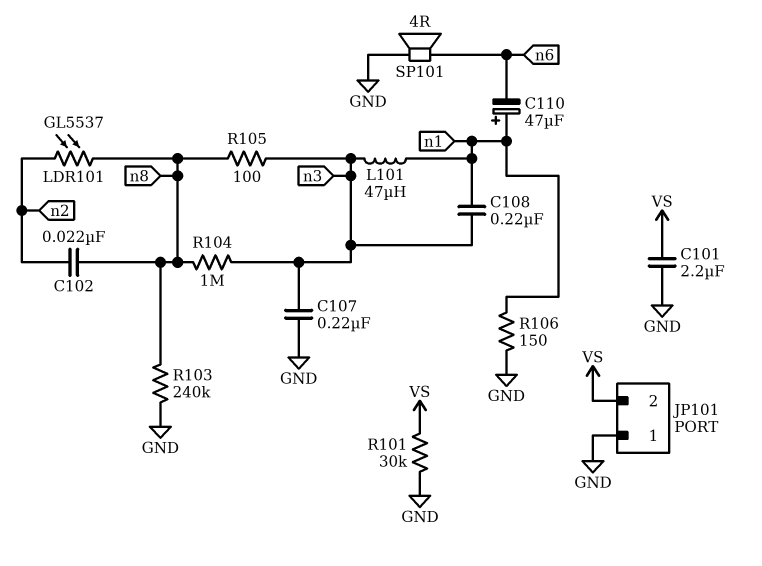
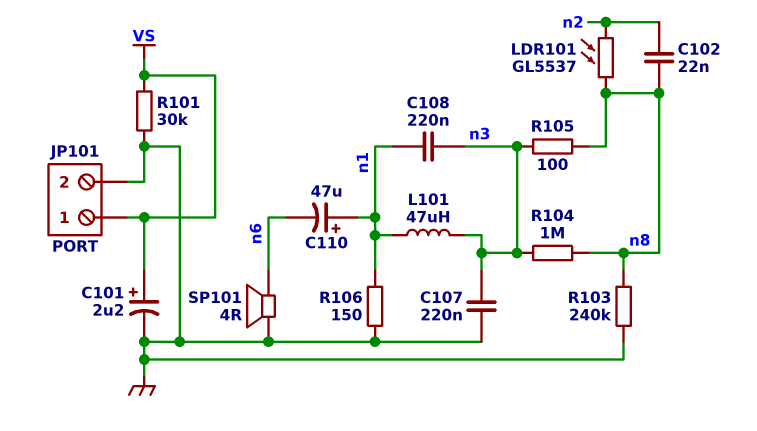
C101: 2.2uF (GND, VS) -> 2.2uF (plus VS, minus GND)
JP101 pin 1: GND -> VS
JP101 pin 2: VS -> GND

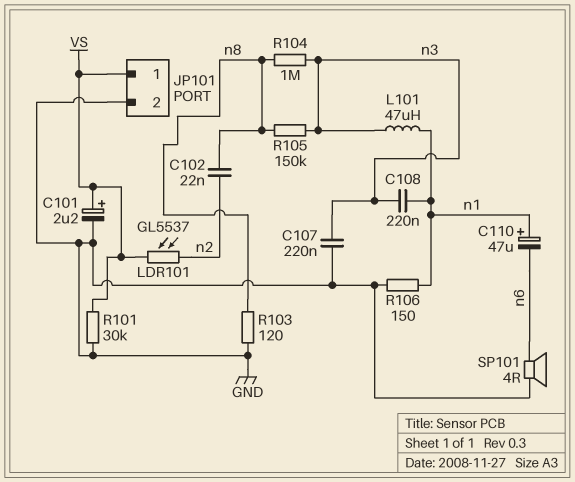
LDR101: GL5537 (n2, n8) -> GL5537 (VS, n2)
R103: 240k (GND, n8) -> 120 (GND, n8)
R105: 100 (n3, n8) -> 150k (n3, n8)

